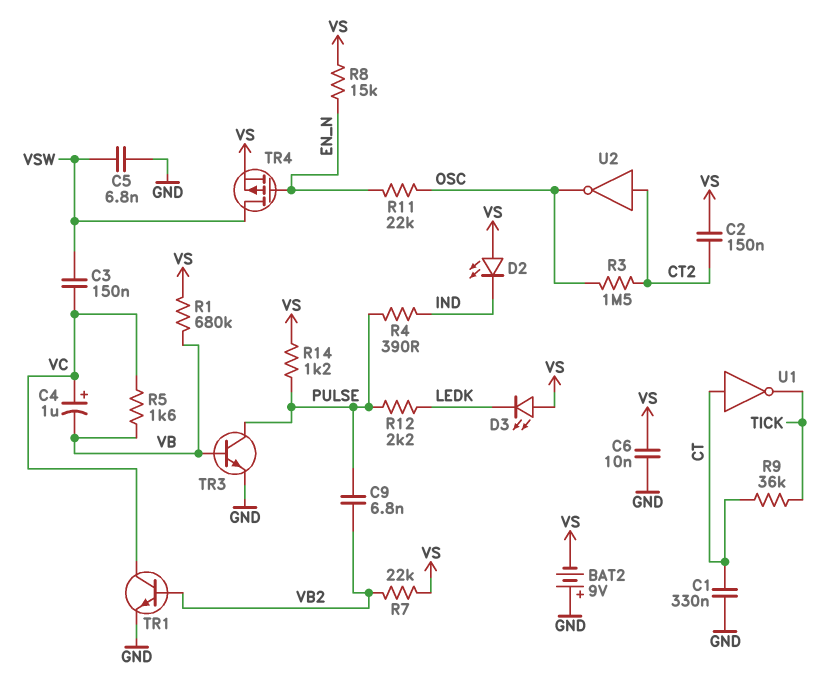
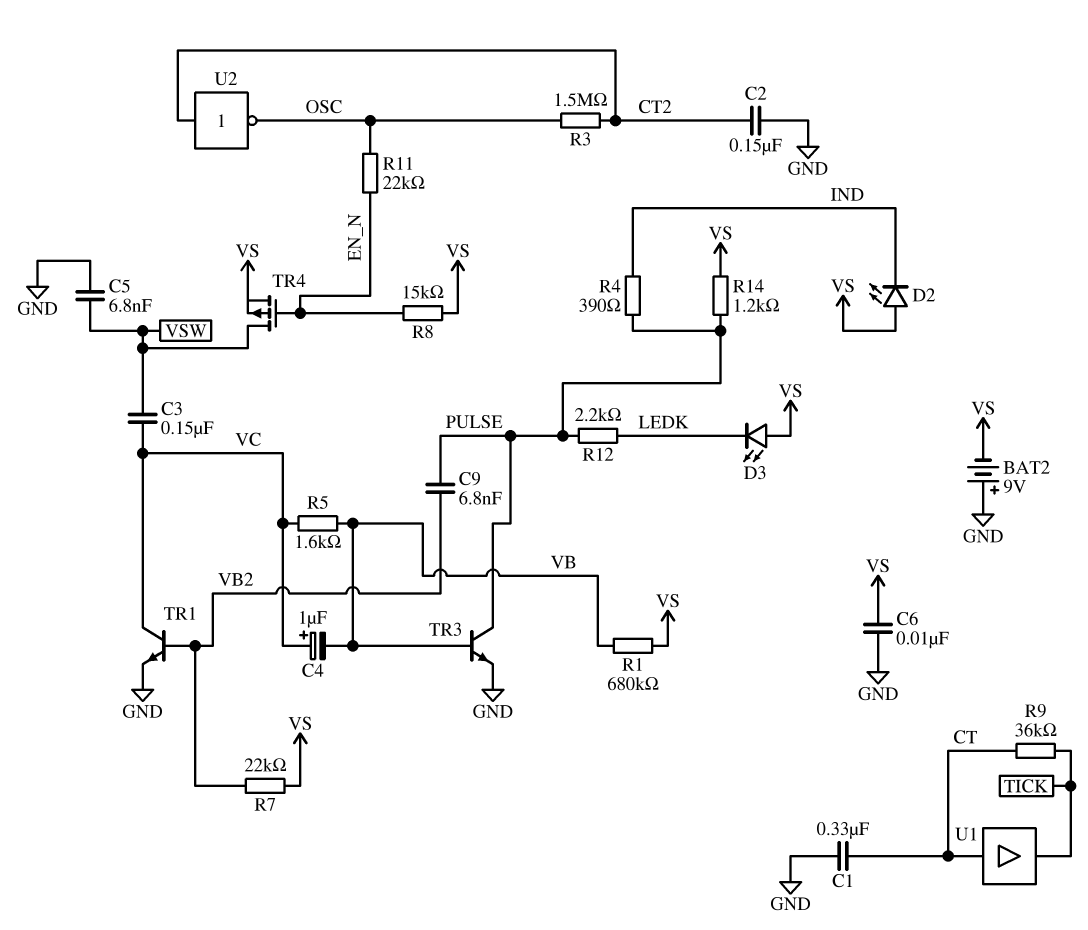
C2: 150nF (CT2, VS) -> 150nF (CT2, GND)
U1: NOT (in CT, out TICK) -> buffer (in CT, out TICK)

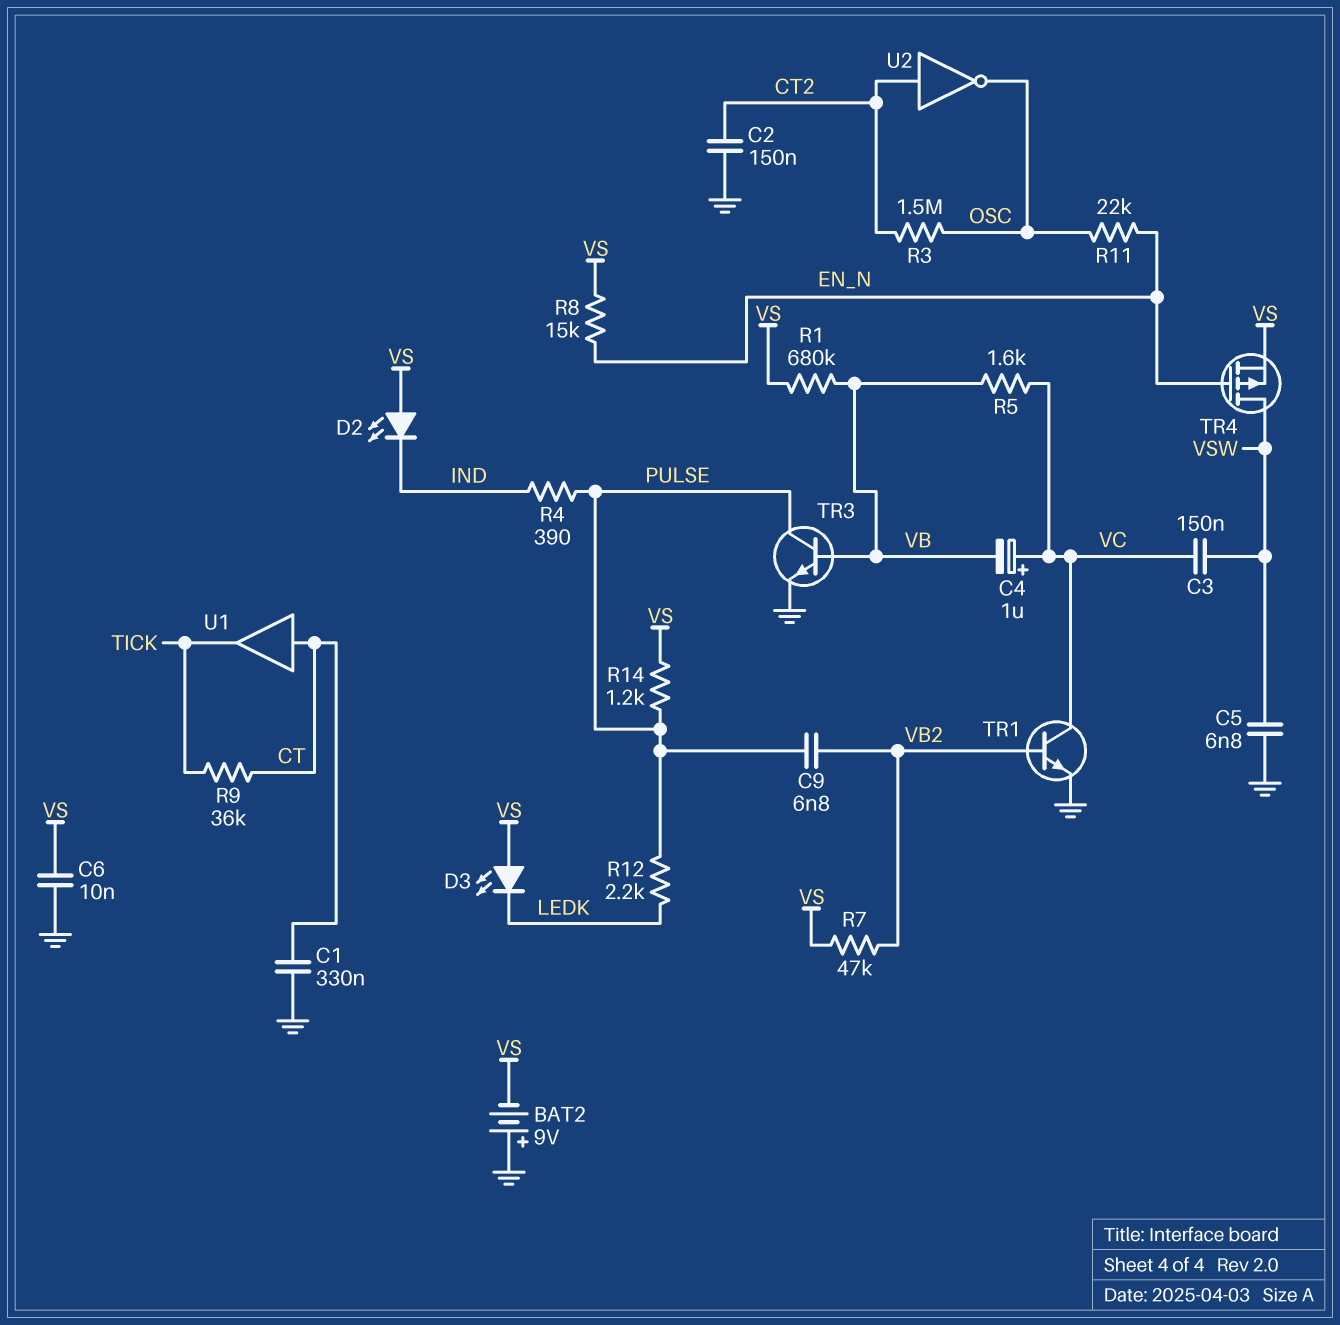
R7: 22k (VB2, VS) -> 47k (VB2, VS)

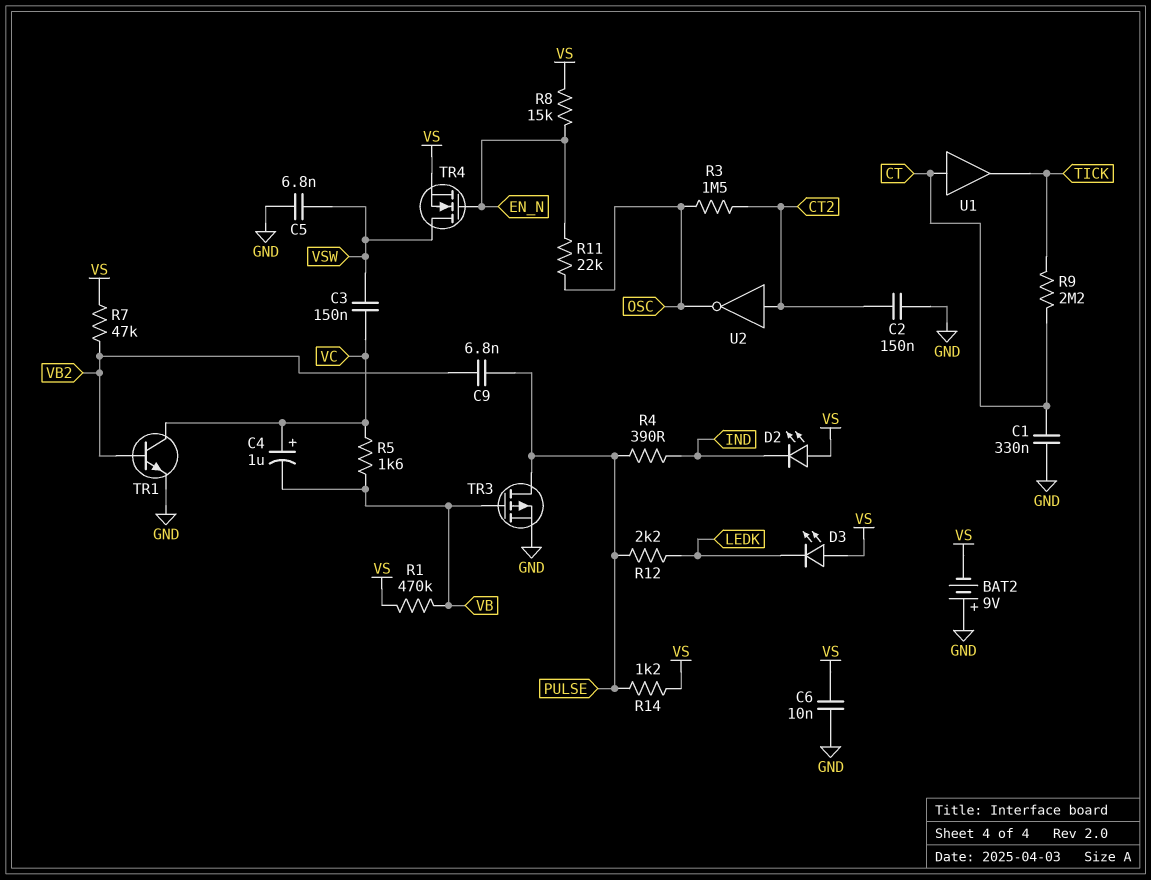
R1: 680k (VB, VS) -> 470k (VB, VS)
R9: 36k (CT, TICK) -> 2.2M (CT, TICK)
TR3: NPN (B VB, C PULSE, E GND) -> PMOS (G VB, D PULSE, S GND)
TR4: PMOS (G EN_N, D VSW, S VS) -> NMOS (G EN_N, D VSW, S VS)

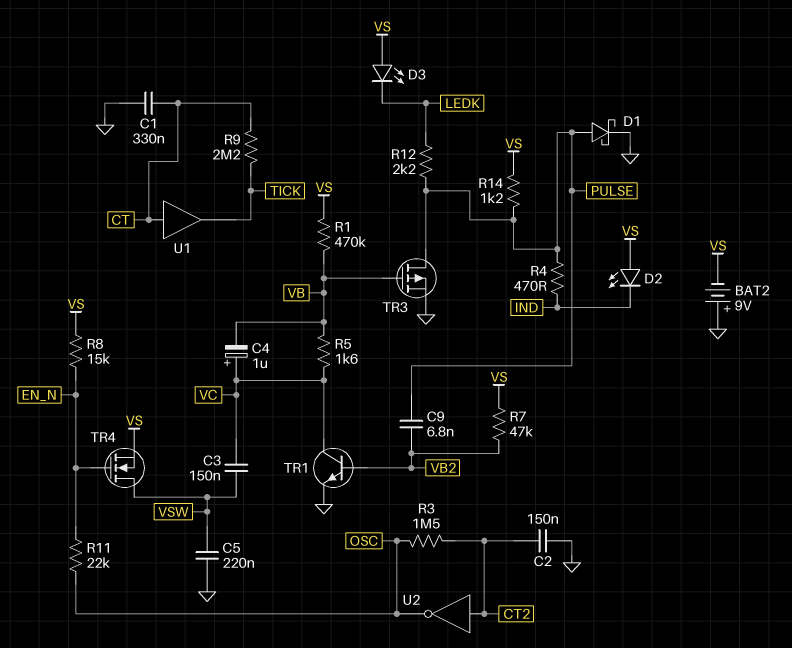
C5: 6.8nF (GND, VSW) -> 220nF (GND, VSW)
C6: 10nF (GND, VS) -> none
D1: none -> schottky (A PULSE, K GND)
R4: 390 (IND, PULSE) -> 470 (IND, PULSE)

